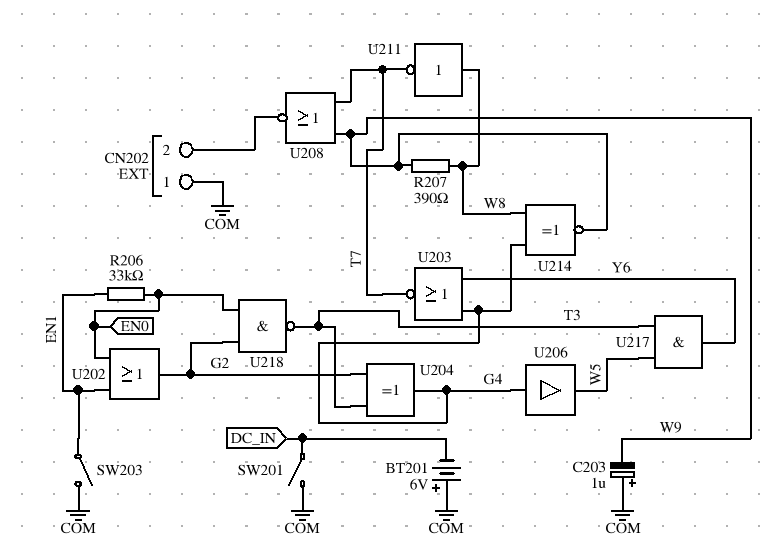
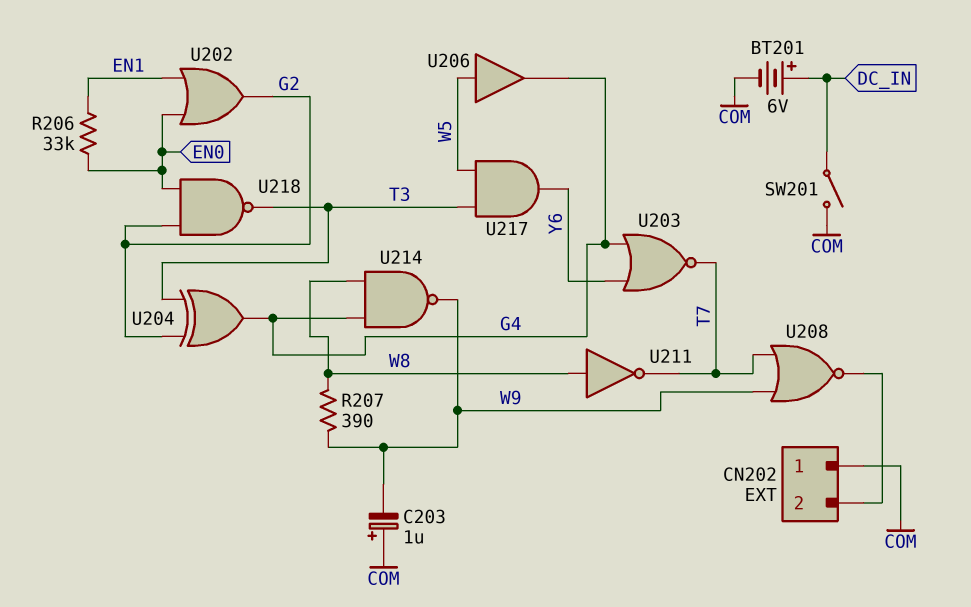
BT201: 6V (plus COM, minus DC_IN) -> 6V (plus DC_IN, minus COM)
SW203: switch (COM, EN1) -> none
U206: buffer (in G4, out W5) -> buffer (in W5, out G4)
U214: XNOR (in G4, in W8, out W9) -> NAND (in G4, in W8, out W9)

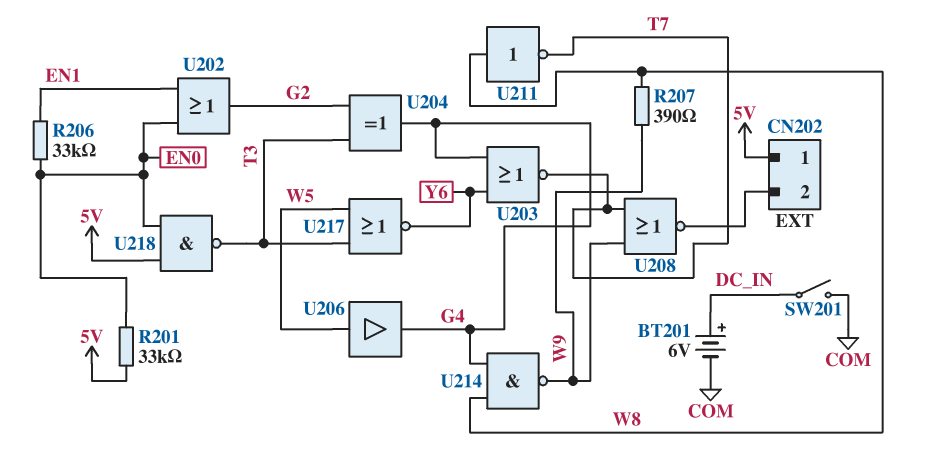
C203: 1uF (plus COM, minus W9) -> none
CN202 pin 1: COM -> 5V
R201: none -> 33k (5V, EN0)
U217: AND (in T3, in W5, out Y6) -> NOR (in T3, in W5, out Y6)
U218: NAND (in EN0, in G2, out T3) -> NAND (in 5V, in EN0, out T3)

